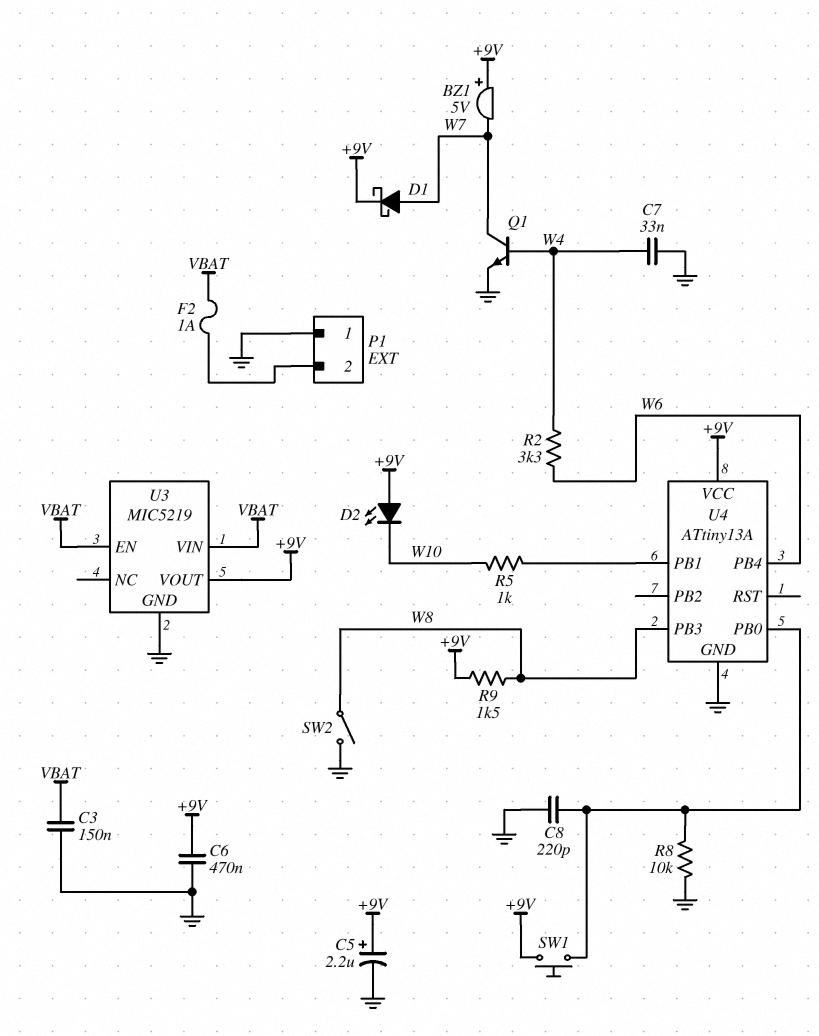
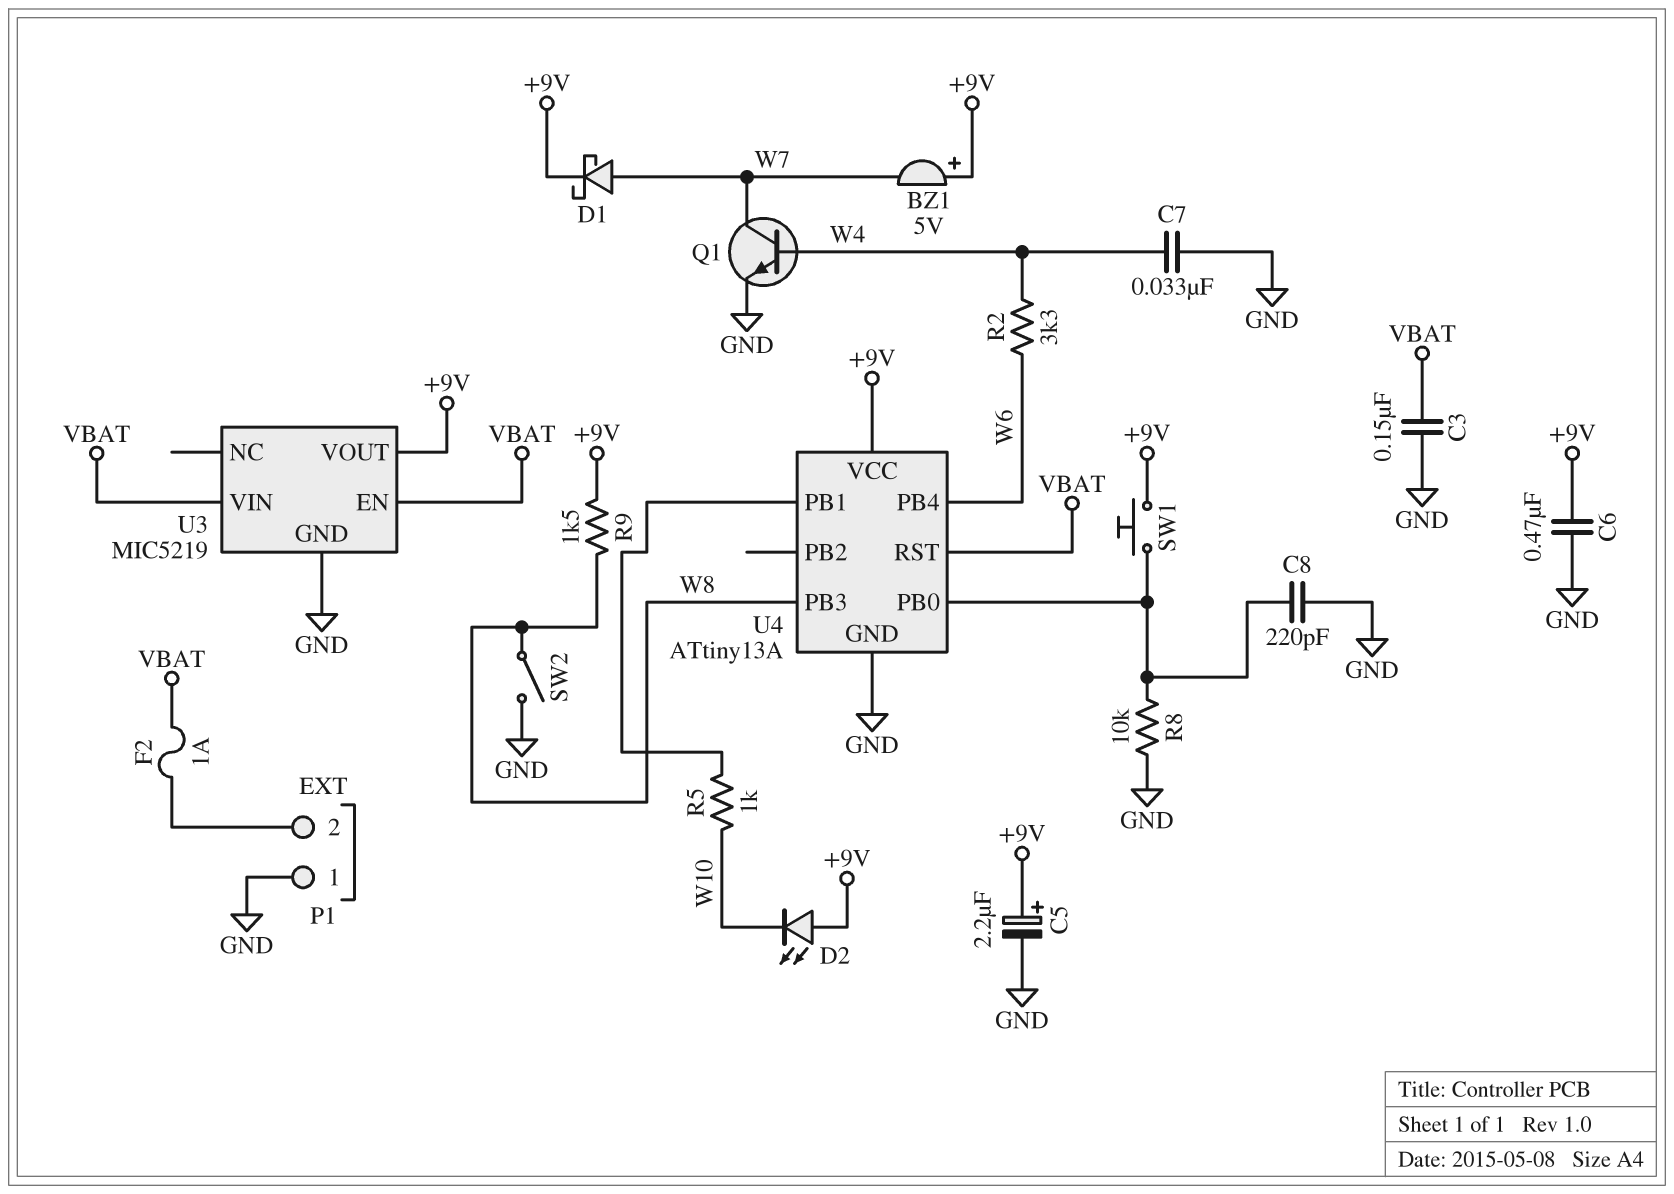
U4 pin RST: none -> VBAT

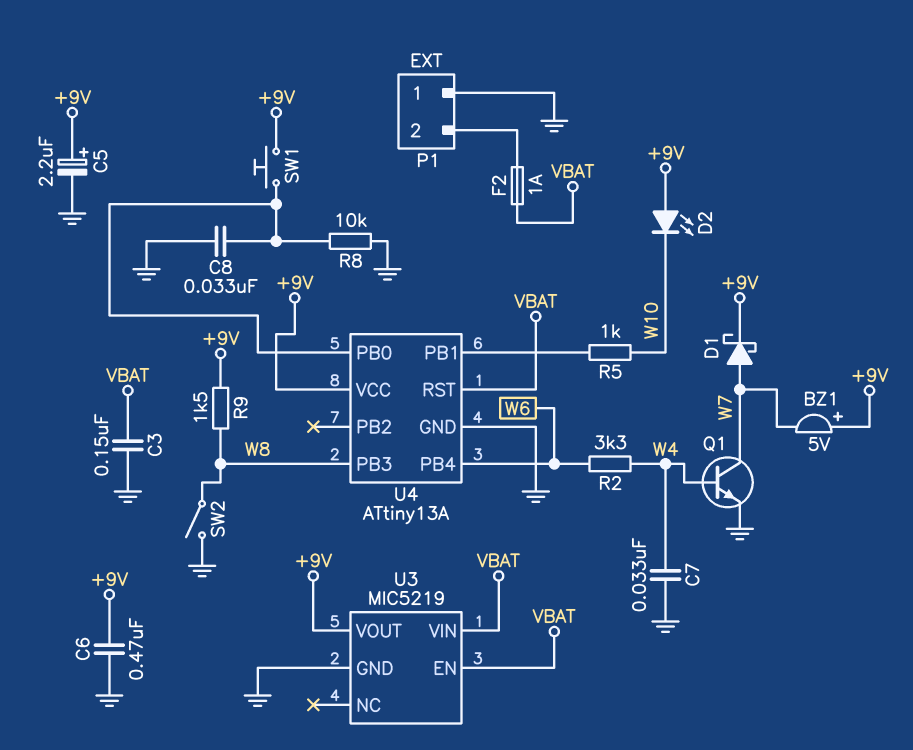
C8: 220pF (GND, U4/PB0) -> 33nF (GND, U4/PB0)

